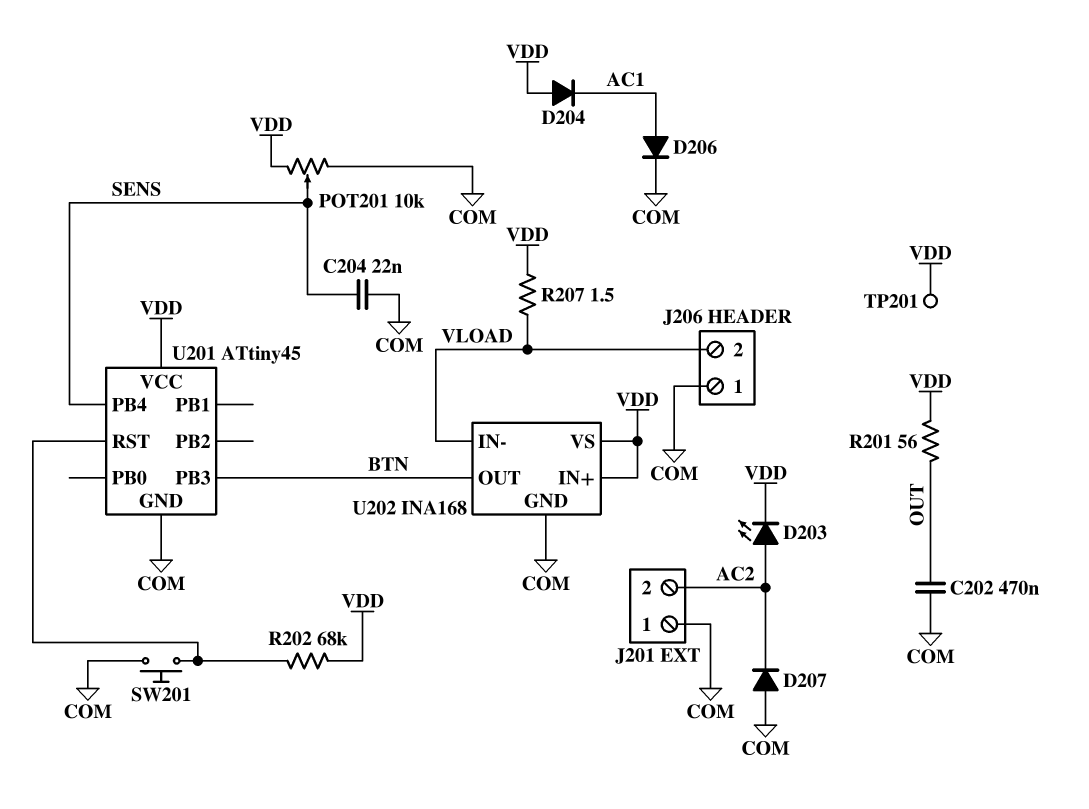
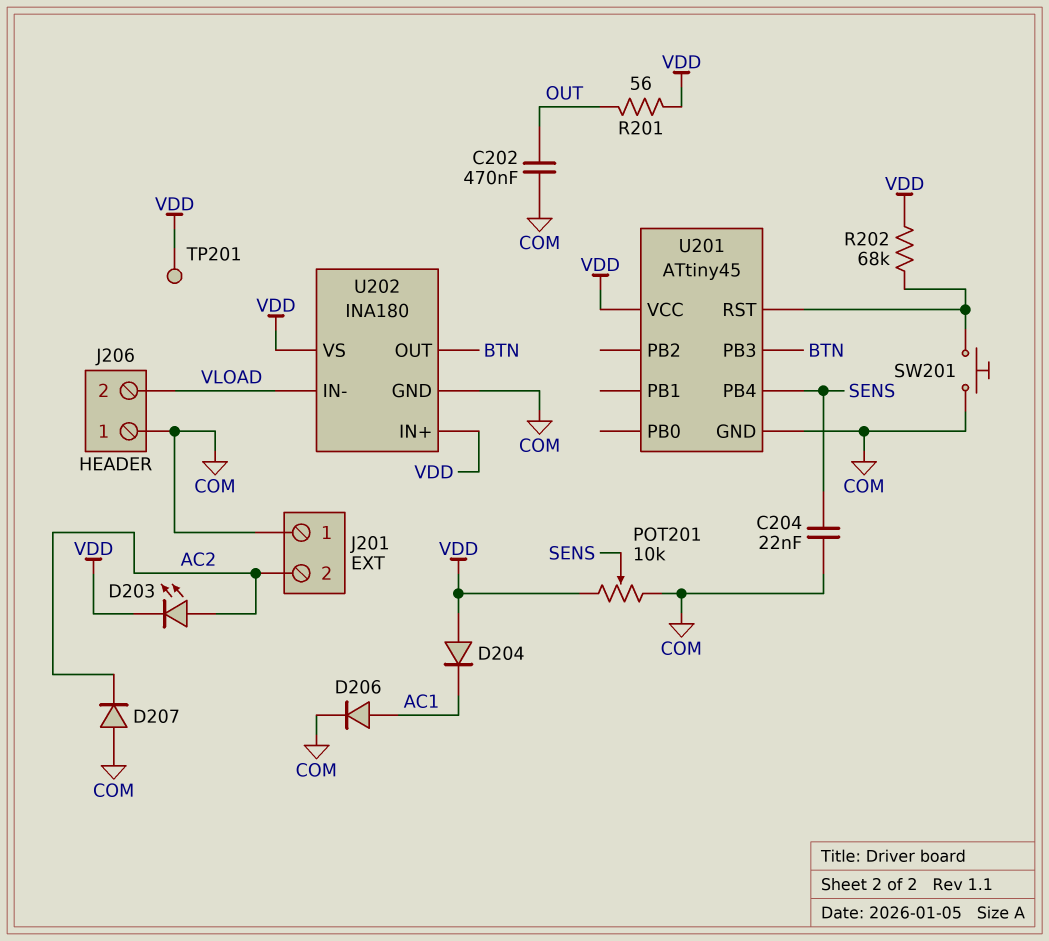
R207: 1.5 (VDD, VLOAD) -> none
U202: INA168 -> INA180

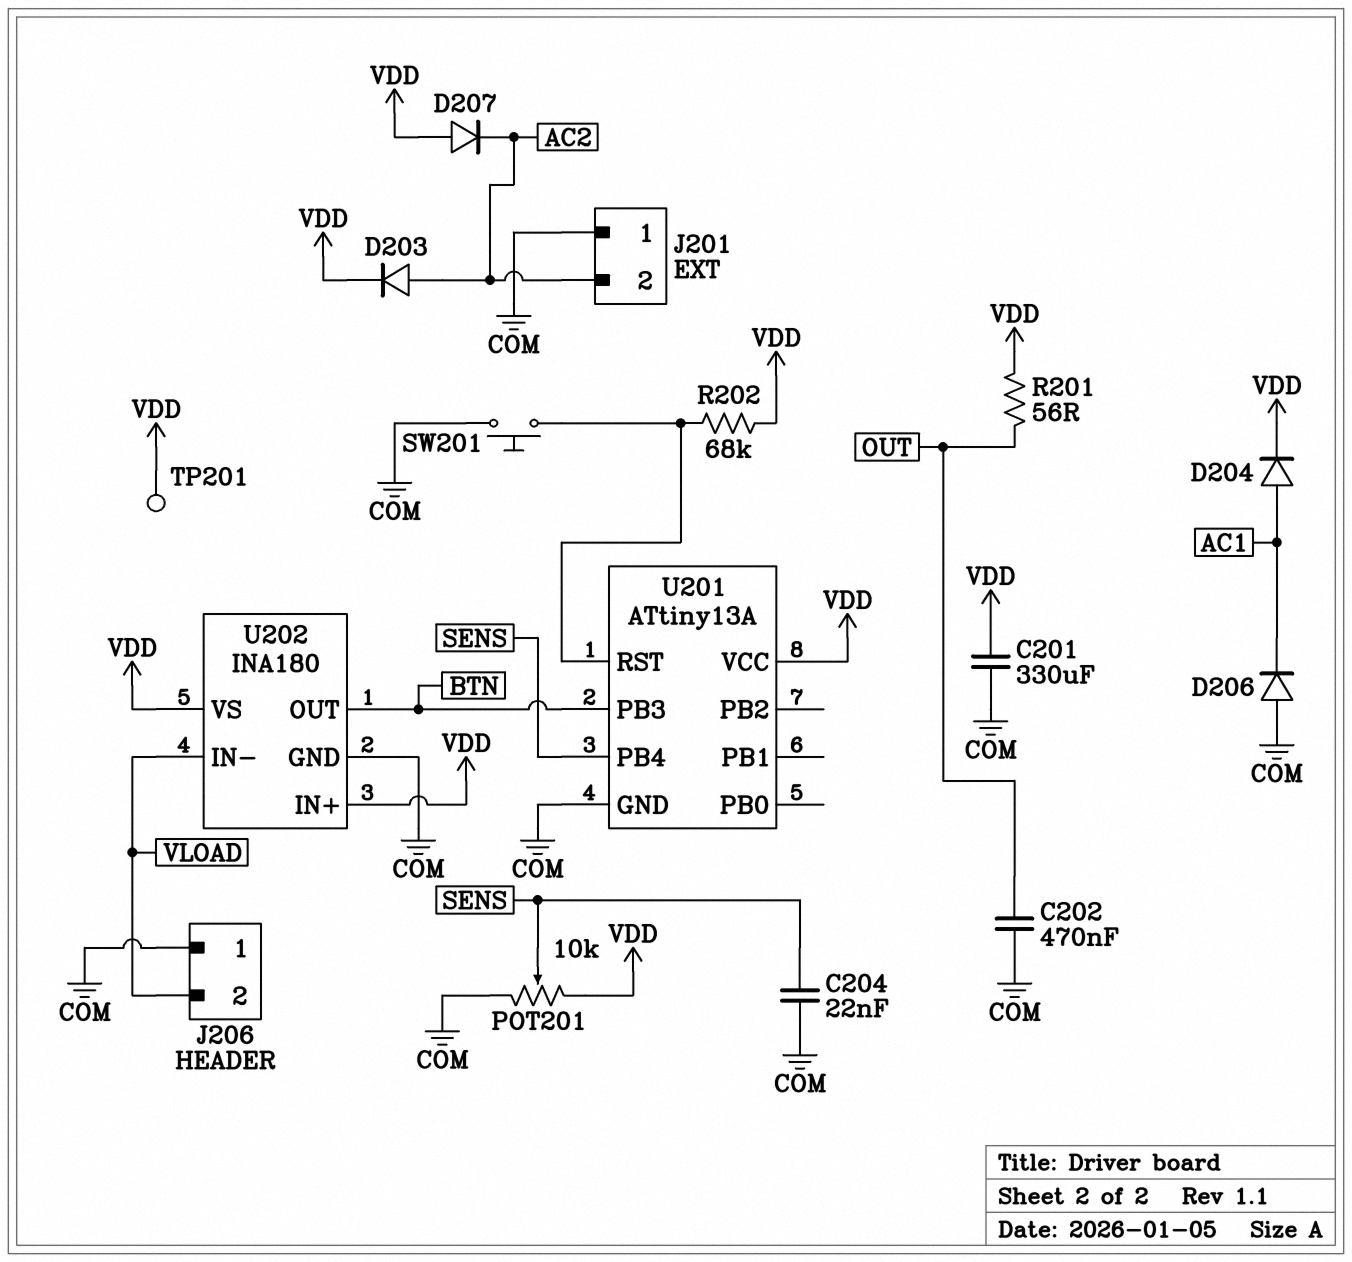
C201: none -> 330uF (COM, VDD)
D203: LED (A AC2, K VDD) -> diode (A AC2, K VDD)
D204: diode (A VDD, K AC1) -> diode (A AC1, K VDD)
D206: diode (A AC1, K COM) -> diode (A COM, K AC1)
D207: diode (A COM, K AC2) -> diode (A VDD, K AC2)
U201: ATtiny45 -> ATtiny13A

